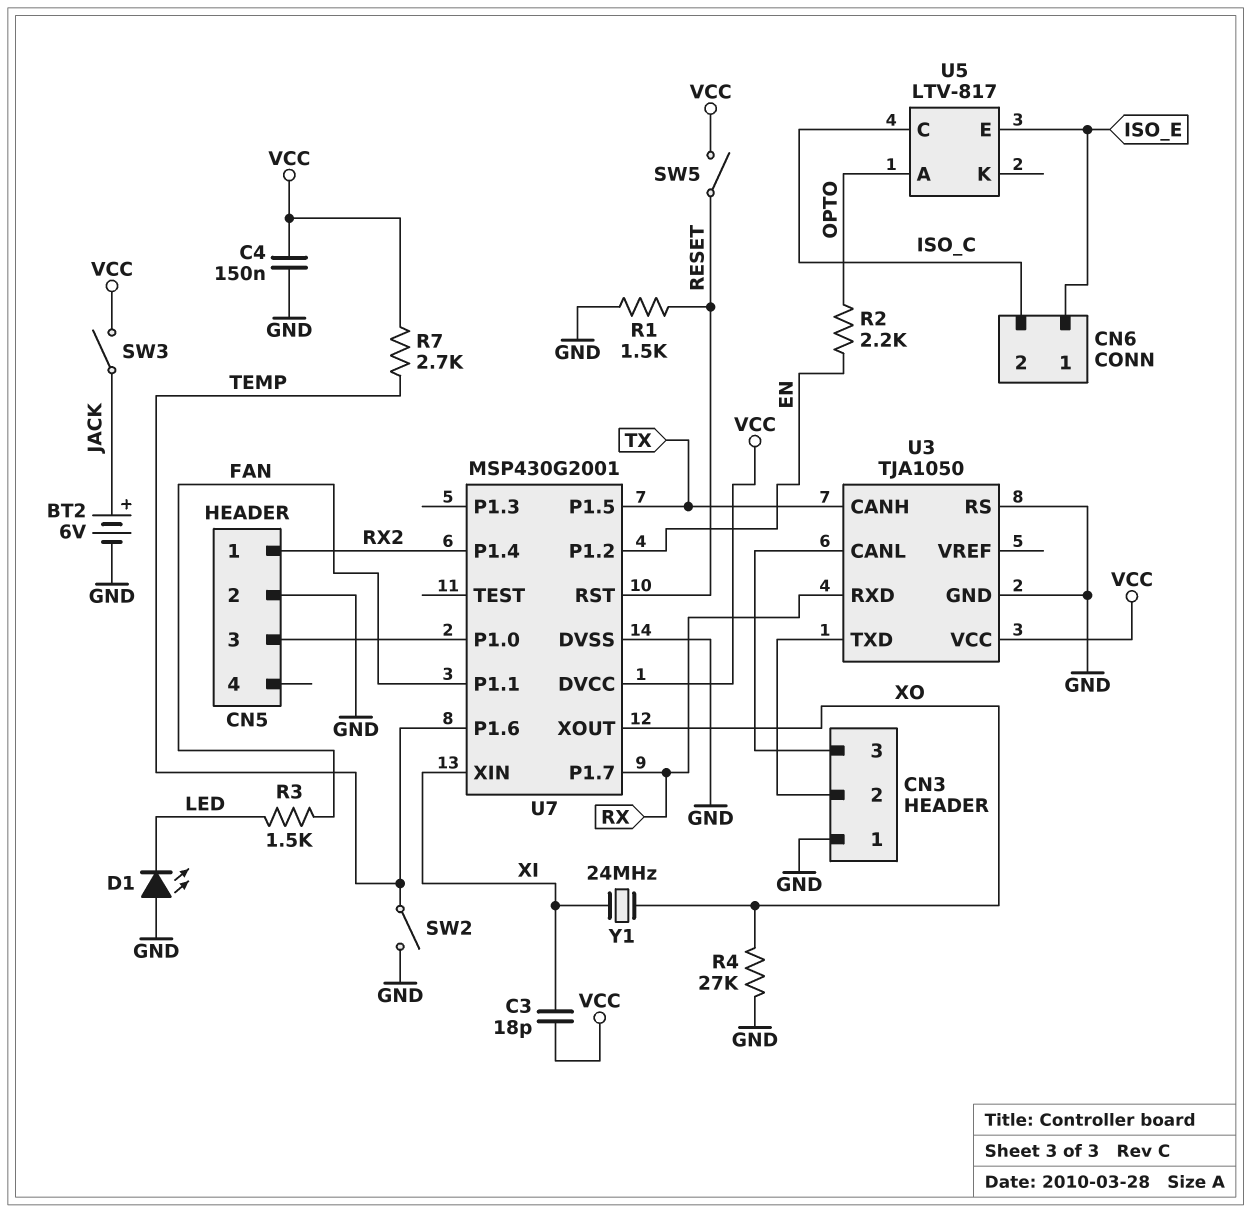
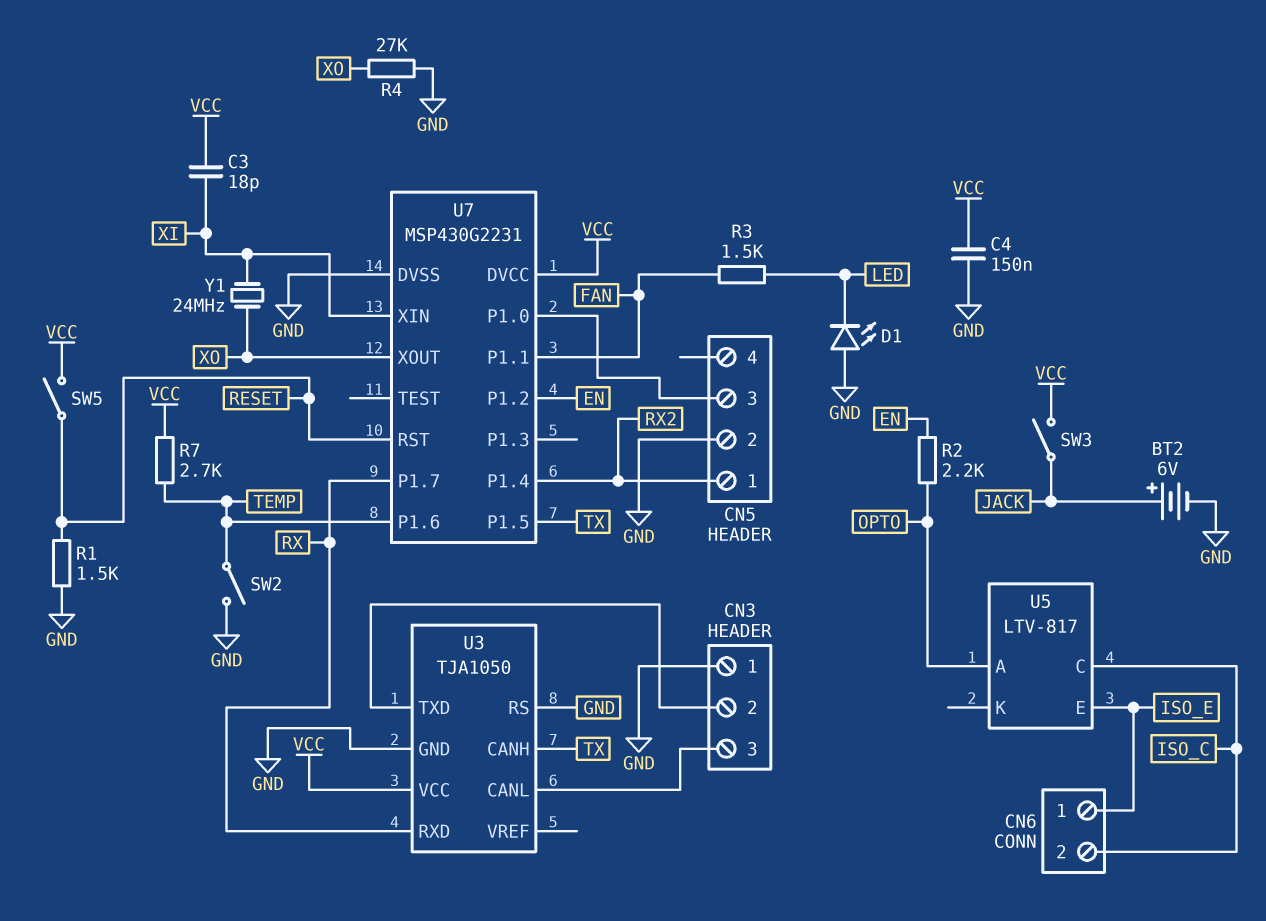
U7: MSP430G2001 -> MSP430G2231

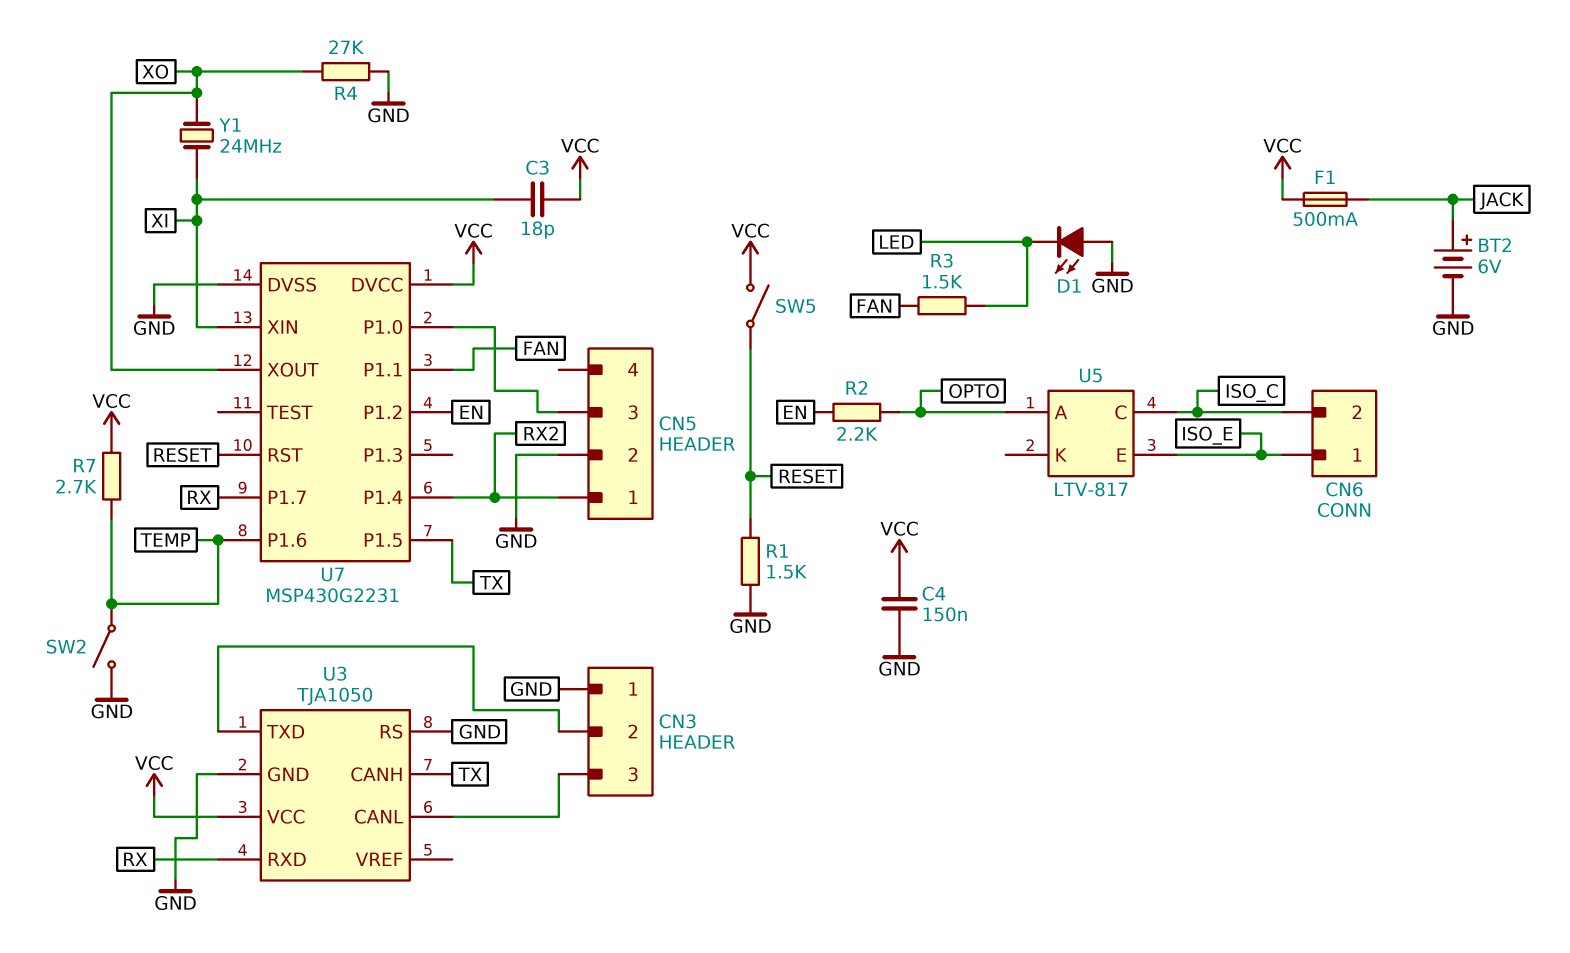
F1: none -> 500mA (JACK, VCC)
SW3: switch (JACK, VCC) -> none

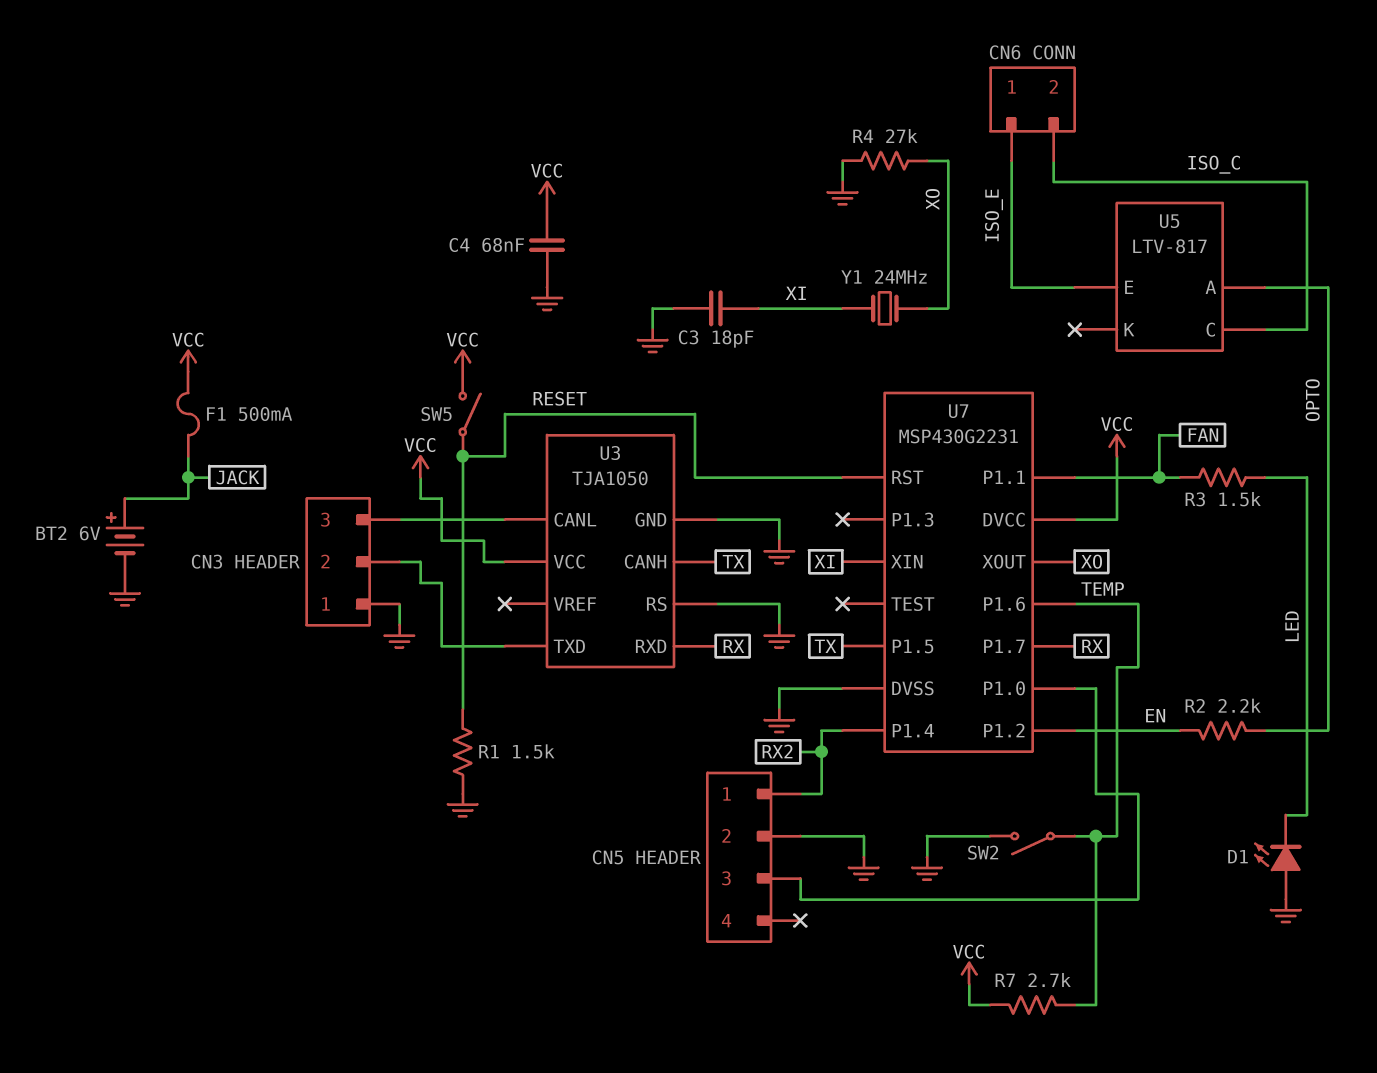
C3: 18pF (VCC, XI) -> 18pF (GND, XI)
C4: 150nF (GND, VCC) -> 68nF (GND, VCC)

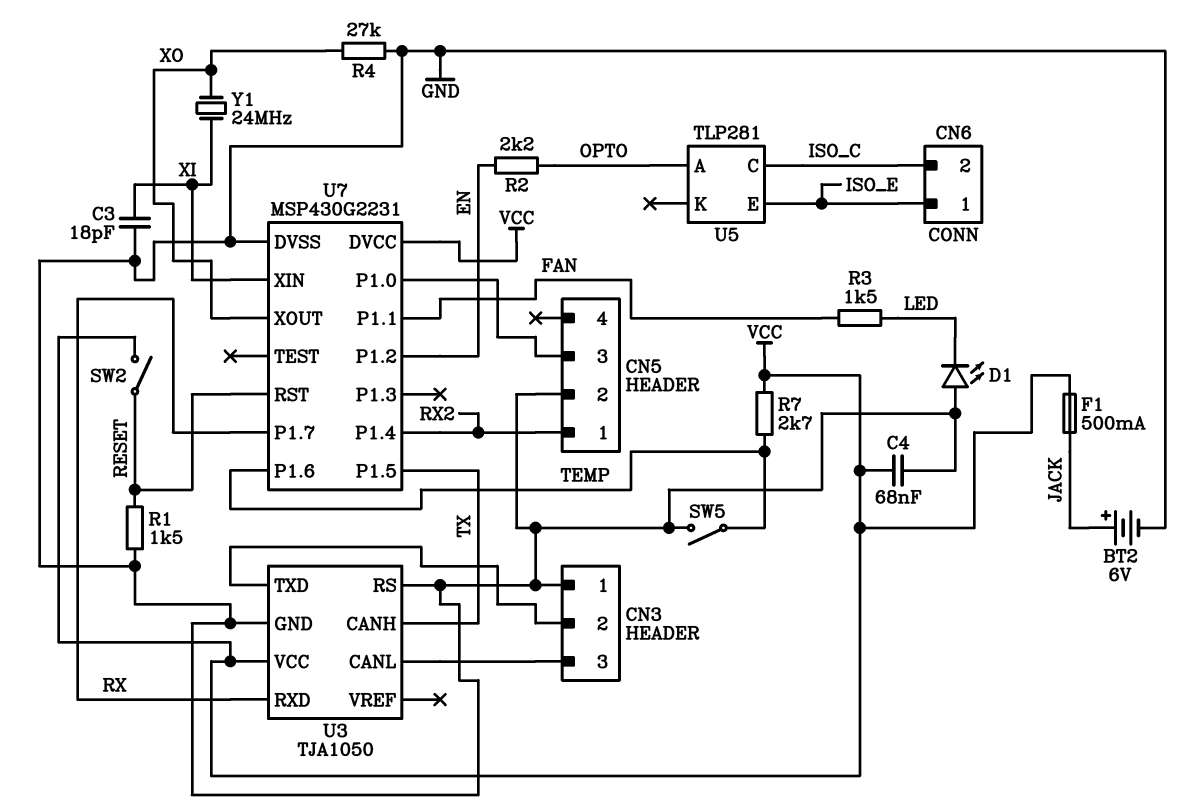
SW2: switch (GND, TEMP) -> switch (RESET, VCC)
SW5: switch (RESET, VCC) -> switch (GND, TEMP)
U5: LTV-817 -> TLP281

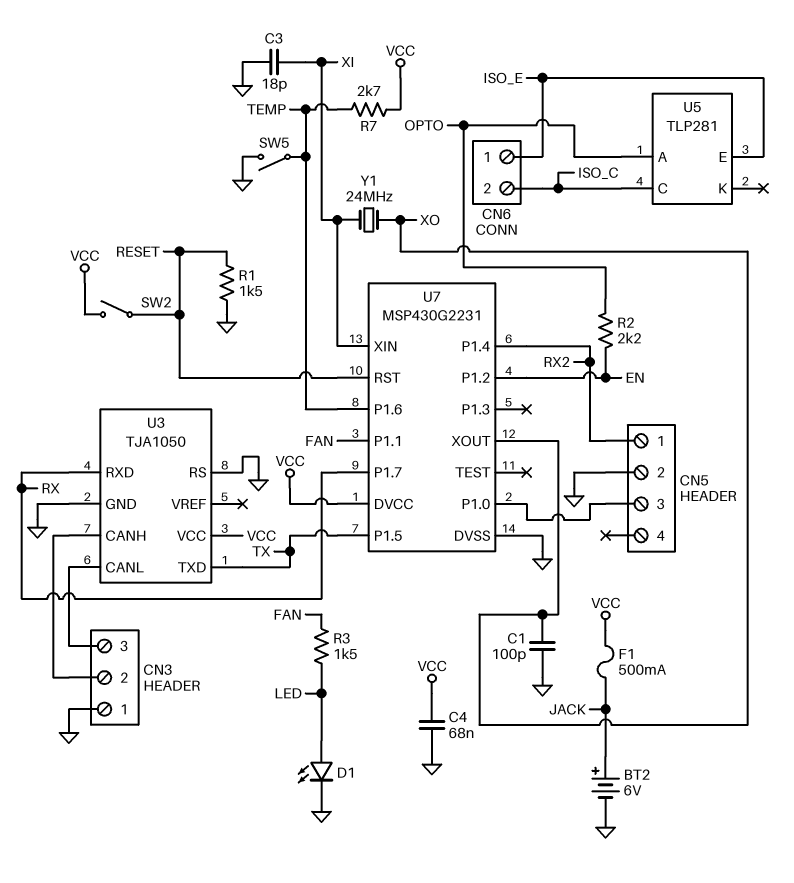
C1: none -> 100pF (GND, XO)
D1: LED (A GND, K LED) -> LED (A LED, K GND)
R4: 27k (GND, XO) -> none
U3 pin CANH: TX -> CN3/2
U3 pin TXD: CN3/2 -> TX

